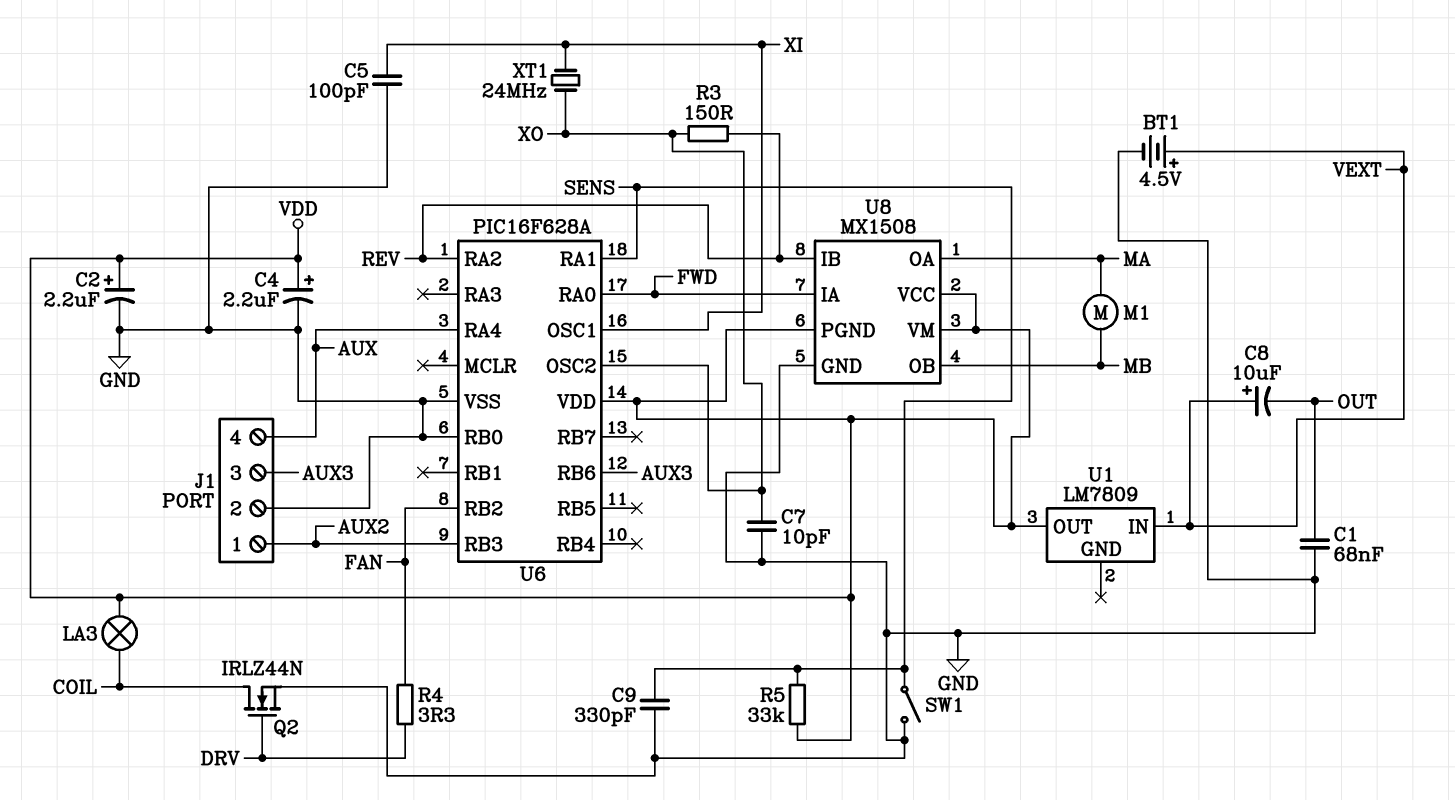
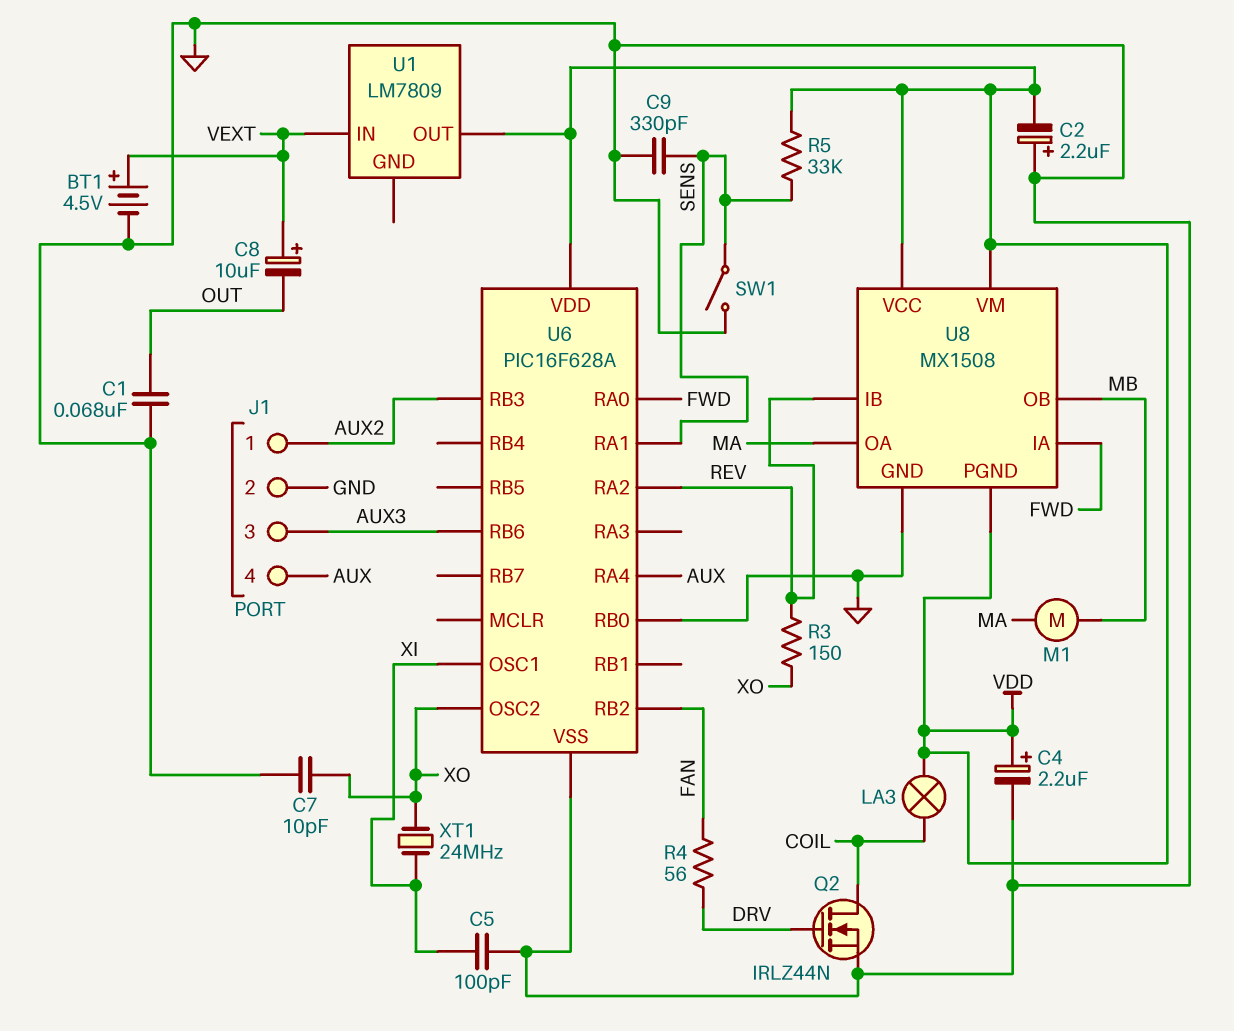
C2: 2.2uF (plus VDD, minus GND) -> 2.2uF (plus GND, minus VDD)
R4: 3.3 (DRV, FAN) -> 56 (DRV, FAN)

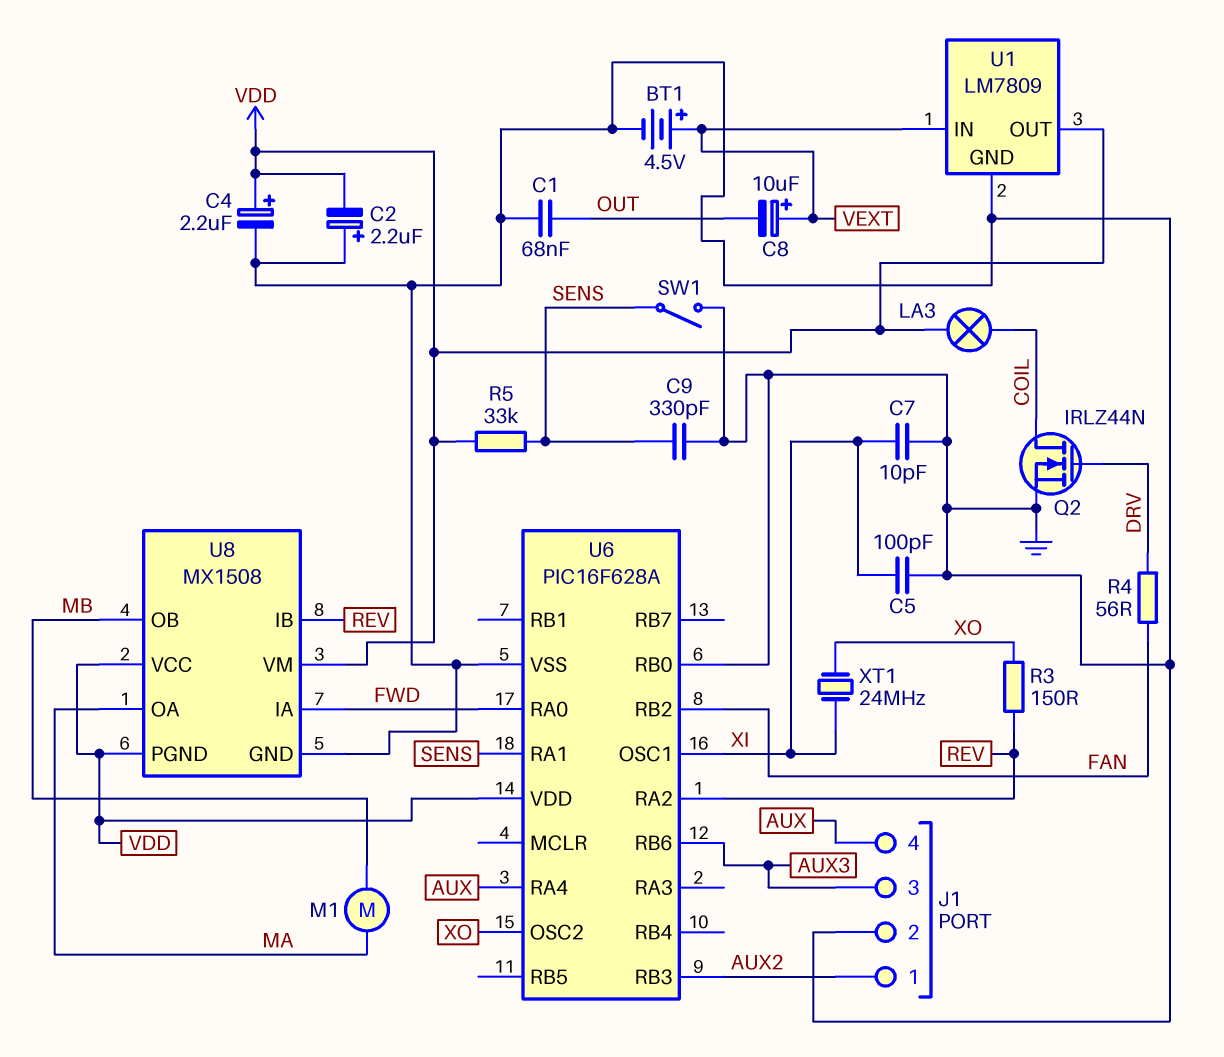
C7: 10pF (GND, XO) -> 10pF (GND, XI)
U1 pin GND: none -> GND

